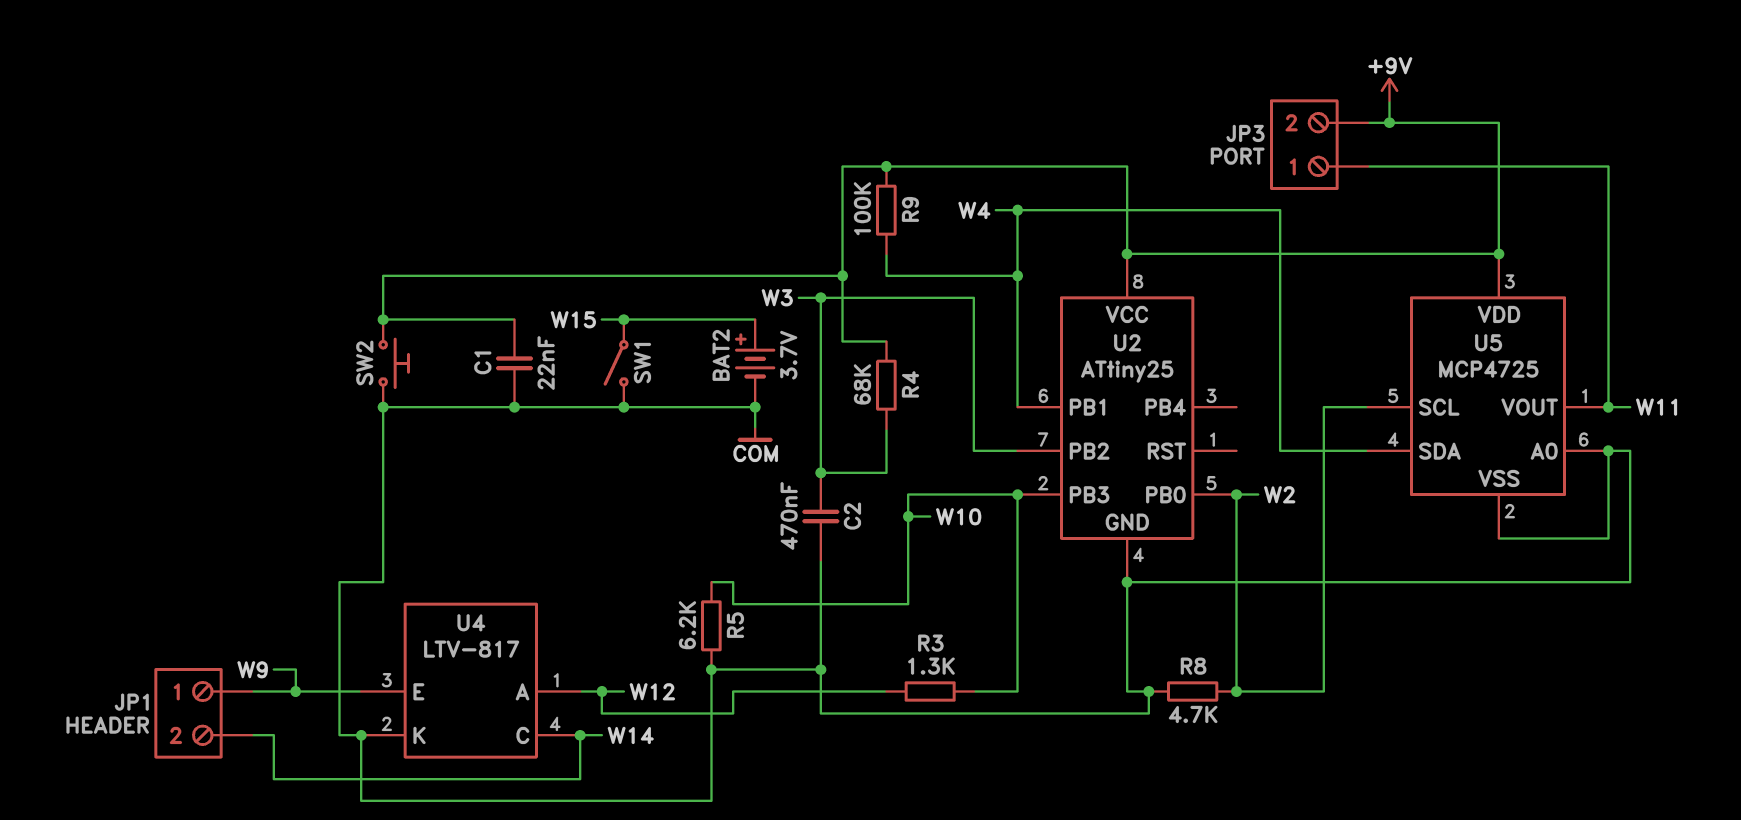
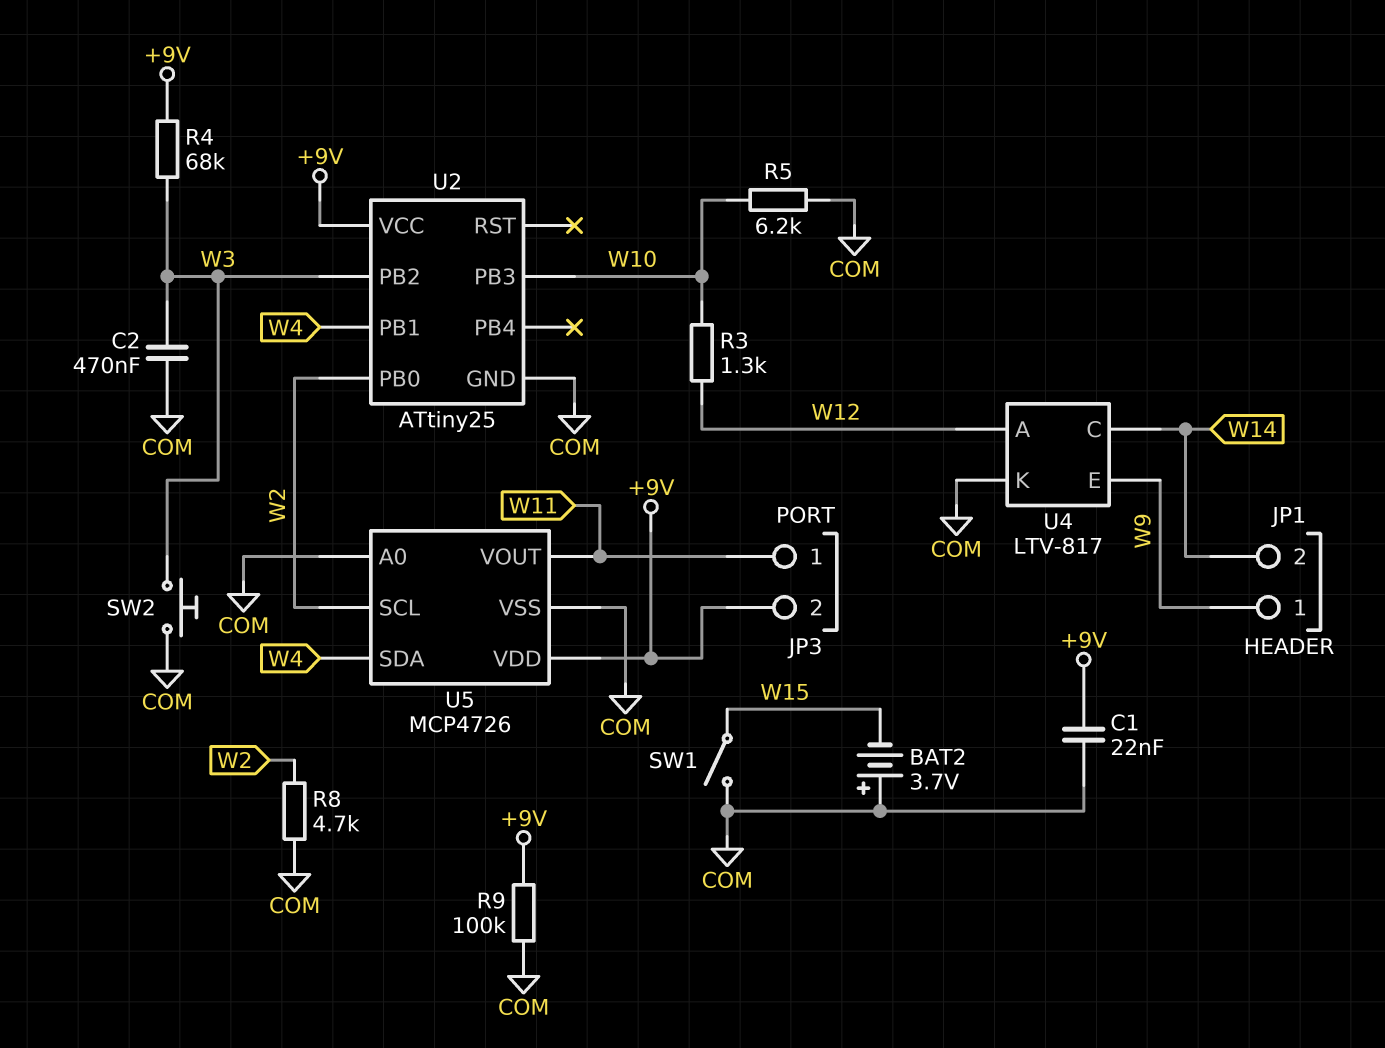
BAT2: 3.7V (plus W15, minus COM) -> 3.7V (plus COM, minus W15)
R9: 100k (+9V, W4) -> 100k (+9V, COM)
SW2: button (+9V, COM) -> button (COM, W3)
U5: MCP4725 -> MCP4726

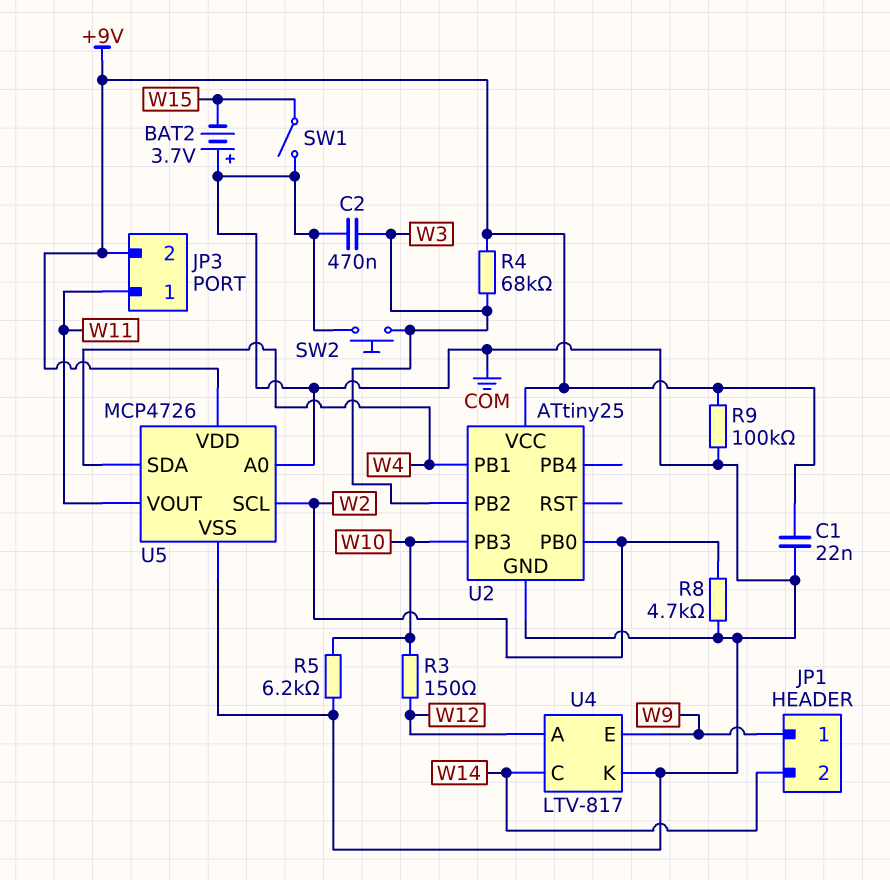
R3: 1.3k (W10, W12) -> 150 (W10, W12)

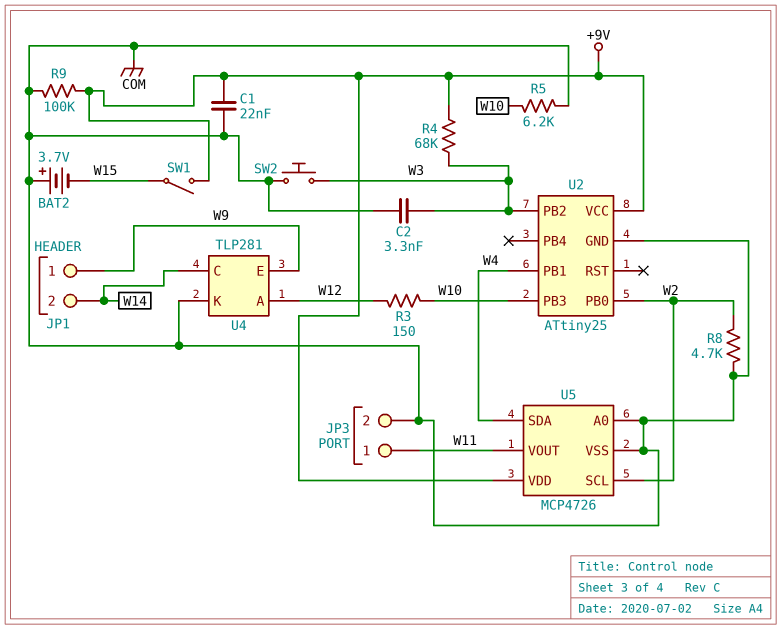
C2: 470nF (COM, W3) -> 3.3nF (COM, W3)
JP3 pin 2: +9V -> COM
SW1: switch (COM, W15) -> switch (+9V, W15)
U4: LTV-817 -> TLP281

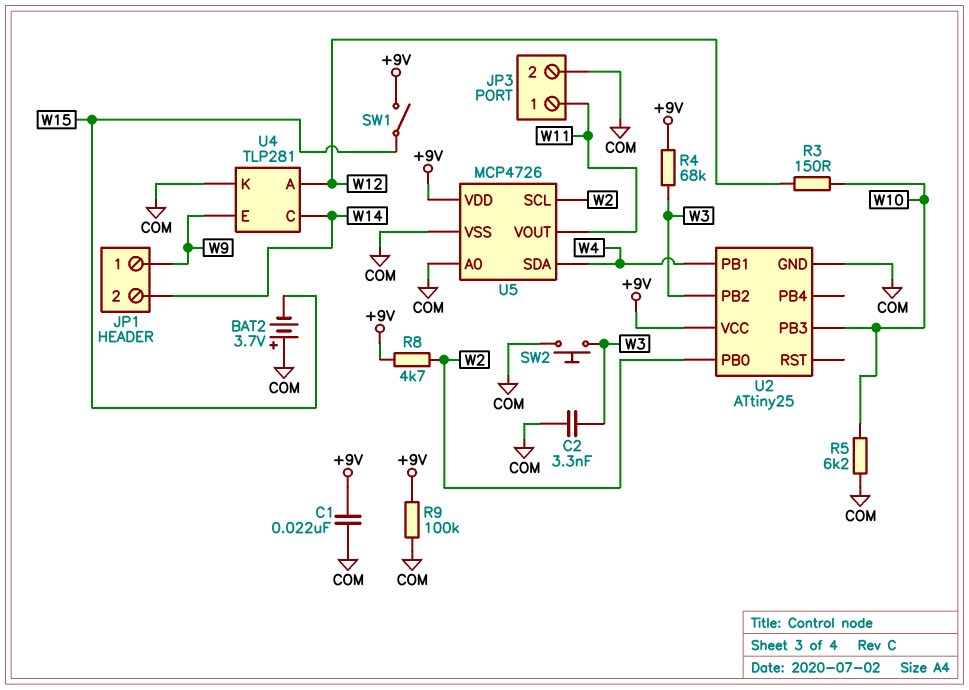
R8: 4.7k (COM, W2) -> 4.7k (+9V, W2)

